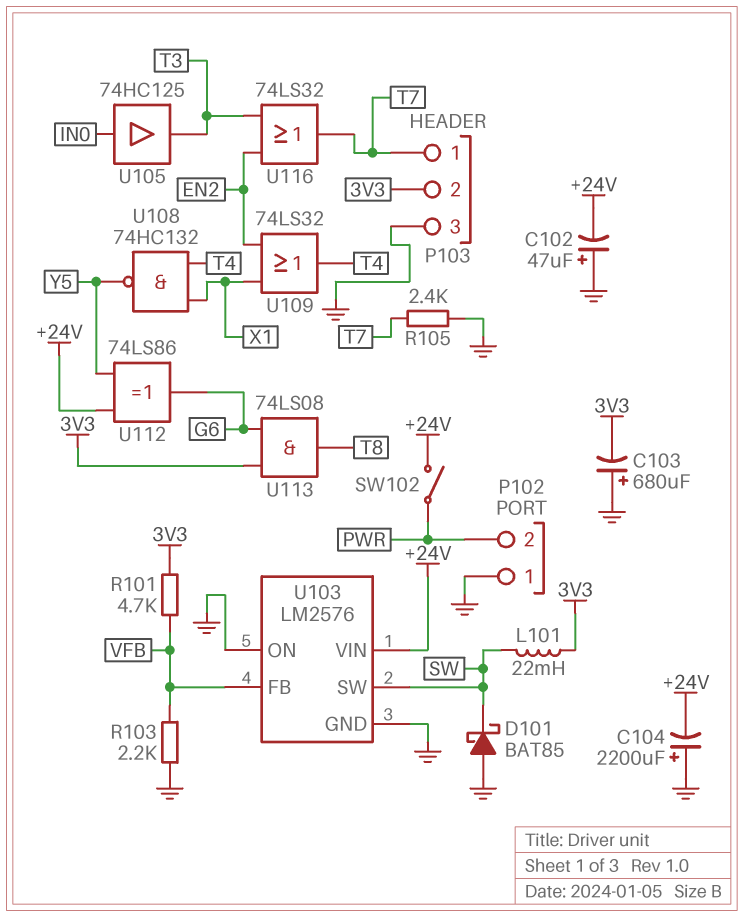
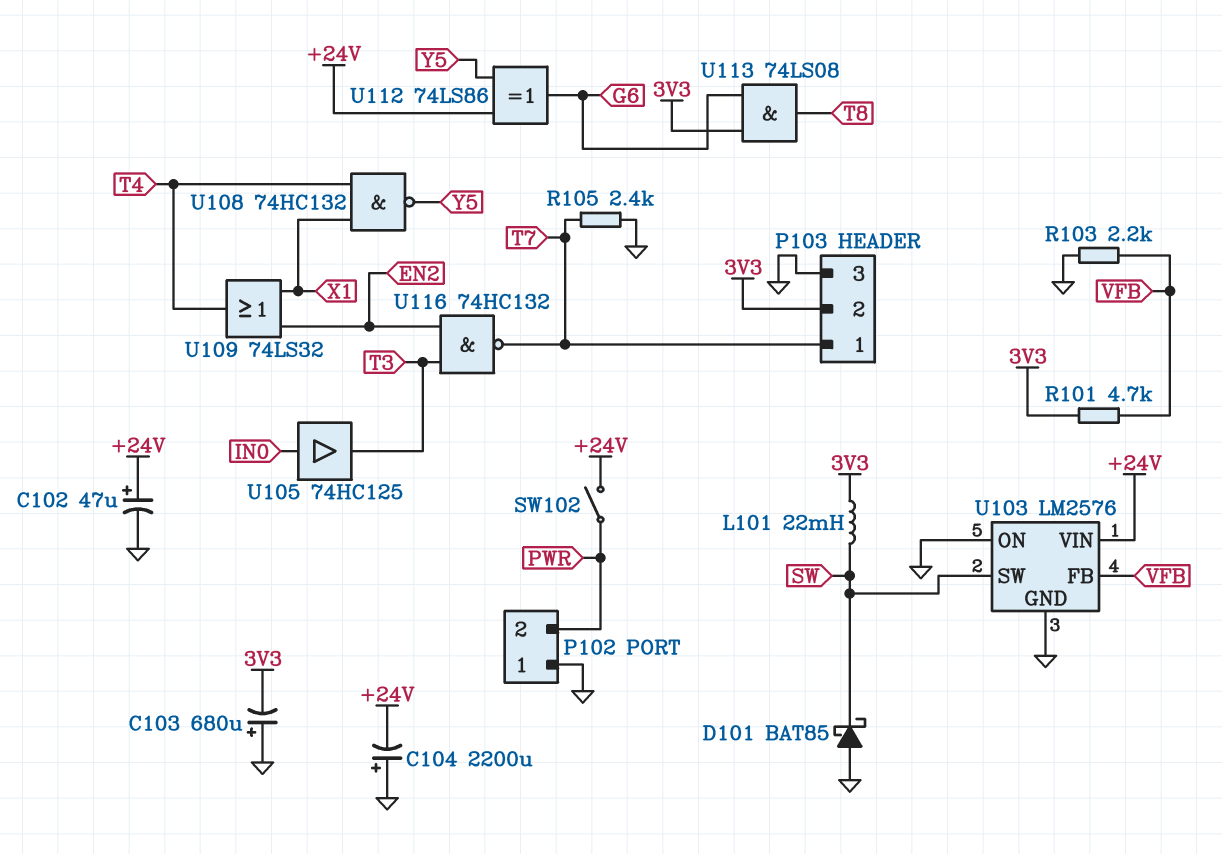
C102: 47uF (plus GND, minus +24V) -> 47uF (plus +24V, minus GND)
U116: OR 74LS32 (in EN2, in T3, out T7) -> NAND 74HC132 (in EN2, in T3, out T7)

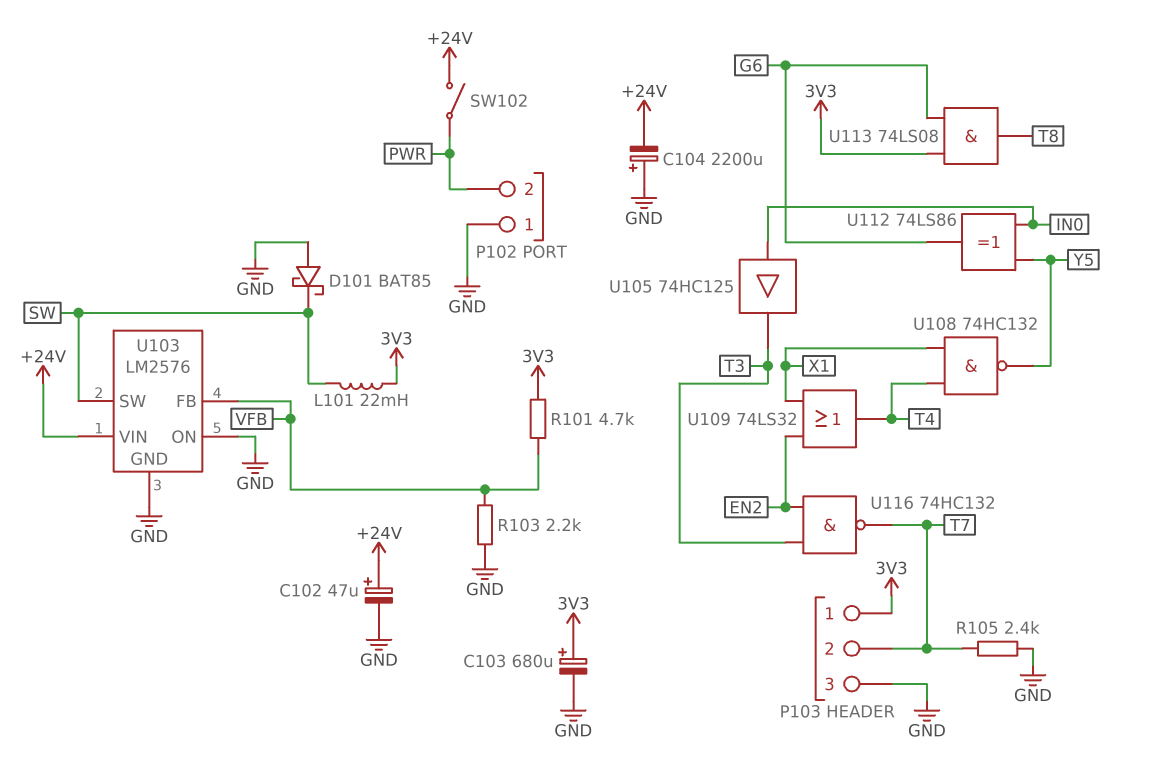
C103: 680uF (plus GND, minus 3V3) -> 680uF (plus 3V3, minus GND)
P103 pin 1: T7 -> 3V3
P103 pin 2: 3V3 -> T7
U112: XOR 74LS86 (in +24V, in Y5, out G6) -> XOR 74LS86 (in IN0, in Y5, out G6)

